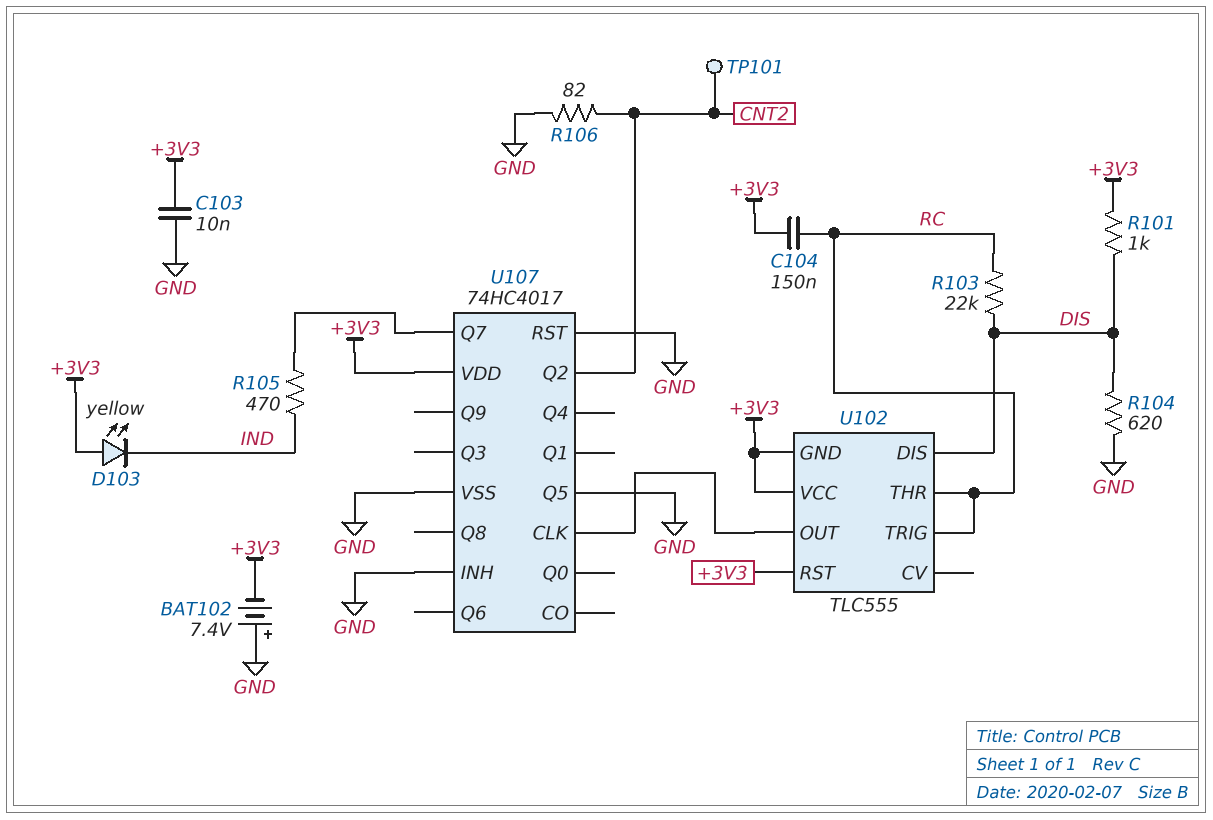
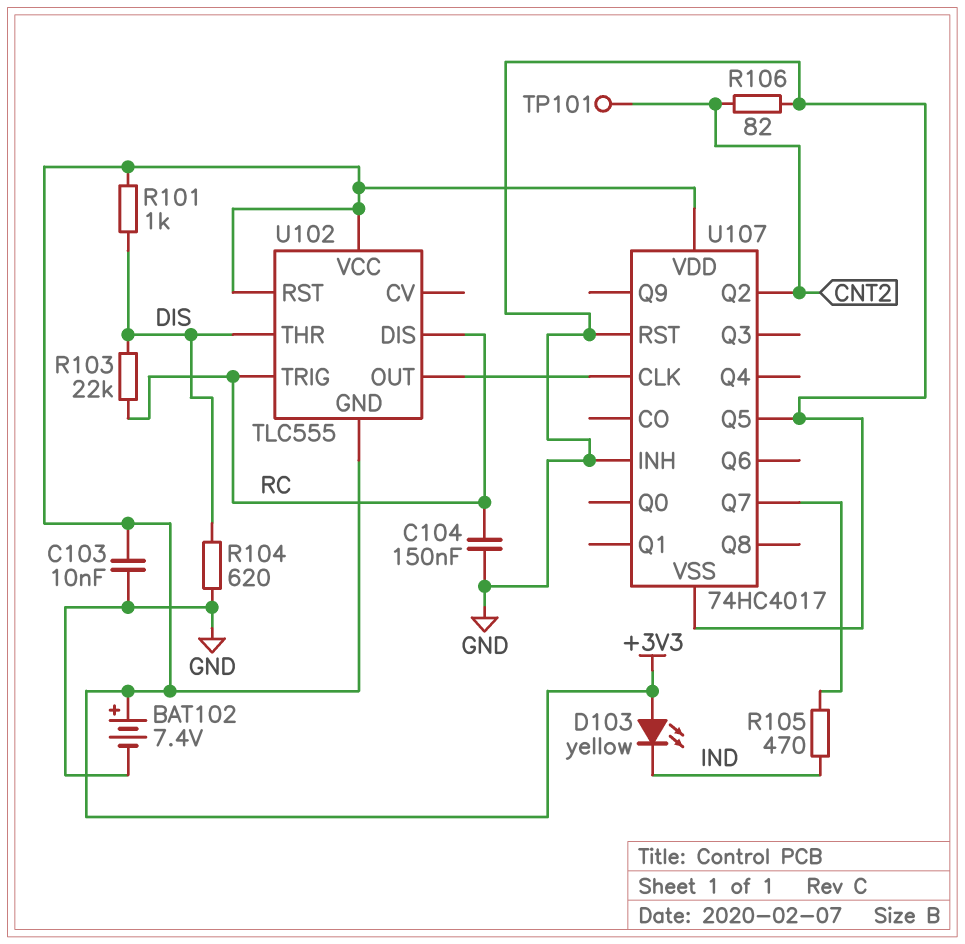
BAT102: 7.4V (plus GND, minus +3V3) -> 7.4V (plus +3V3, minus GND)
C104: 150nF (+3V3, RC) -> 150nF (GND, RC)
U102 pin DIS: DIS -> RC
U102 pin THR: RC -> DIS

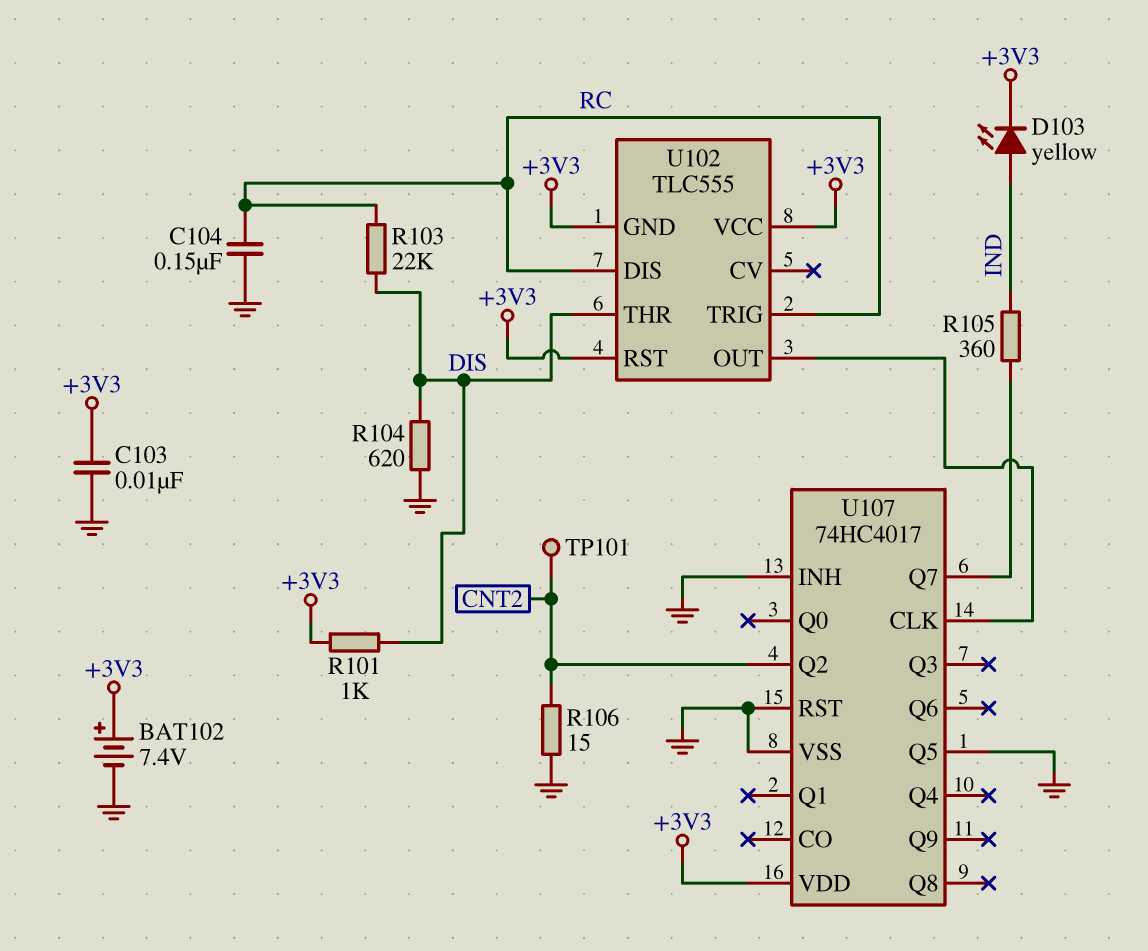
D103: LED yellow (A +3V3, K IND) -> LED yellow (A IND, K +3V3)
R105: 470 (IND, U107/Q7) -> 360 (IND, U107/Q7)
R106: 82 (CNT2, GND) -> 15 (CNT2, GND)

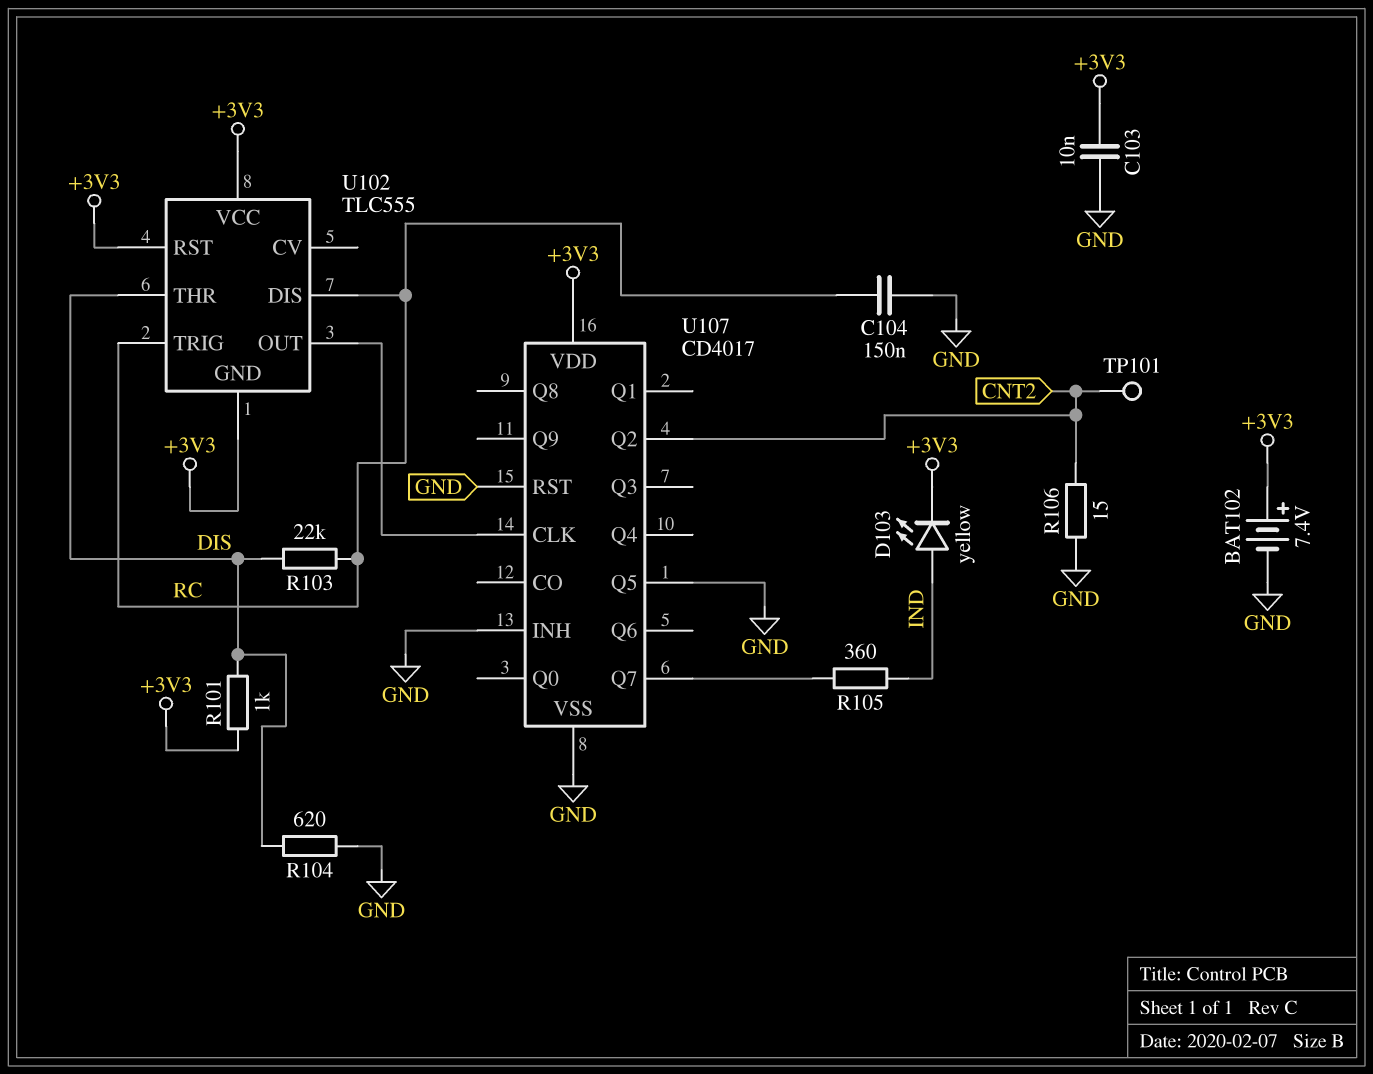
U107: 74HC4017 -> CD4017

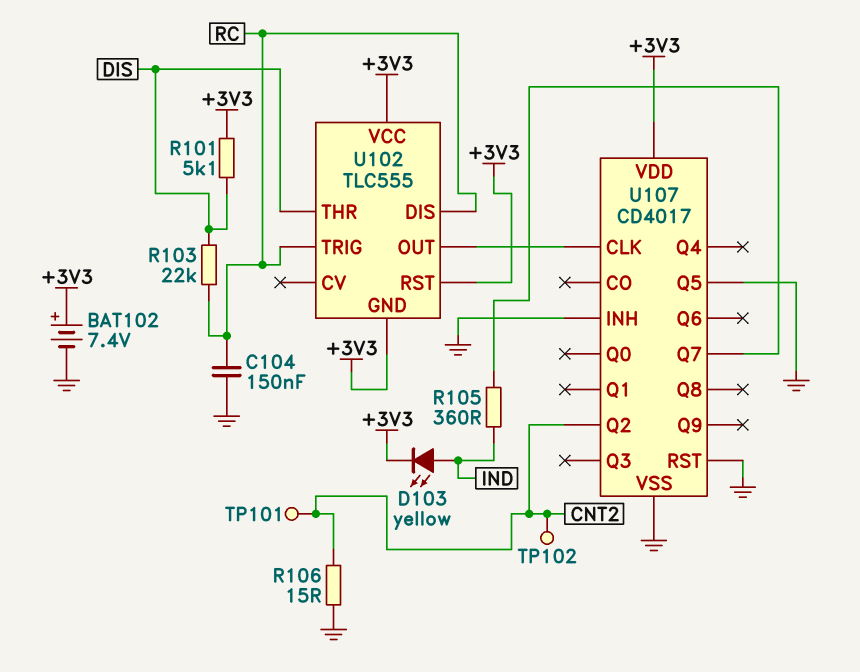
C103: 10nF (+3V3, GND) -> none
R101: 1k (+3V3, DIS) -> 5.1k (+3V3, DIS)
R104: 620 (DIS, GND) -> none
TP102: none -> test point (CNT2)

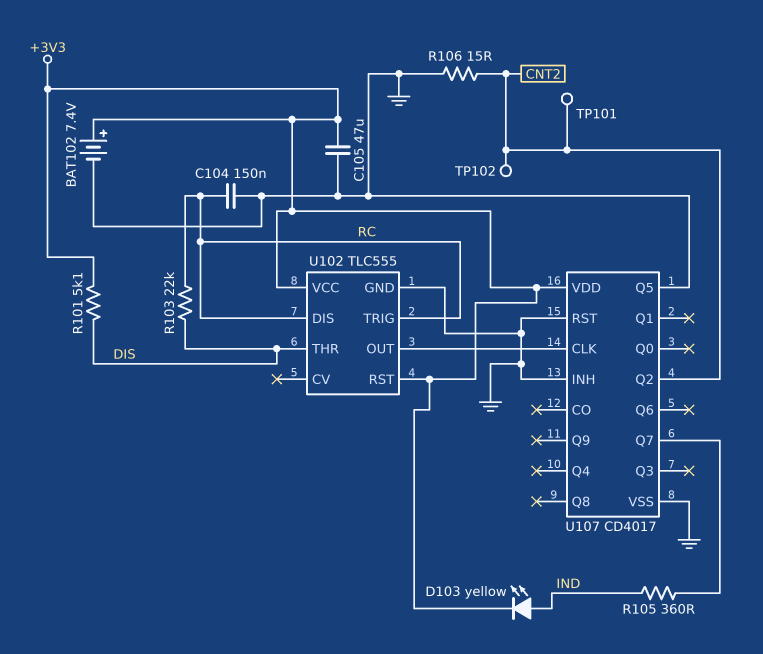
C105: none -> 47uF (+3V3, GND)
U102 pin GND: +3V3 -> GND

